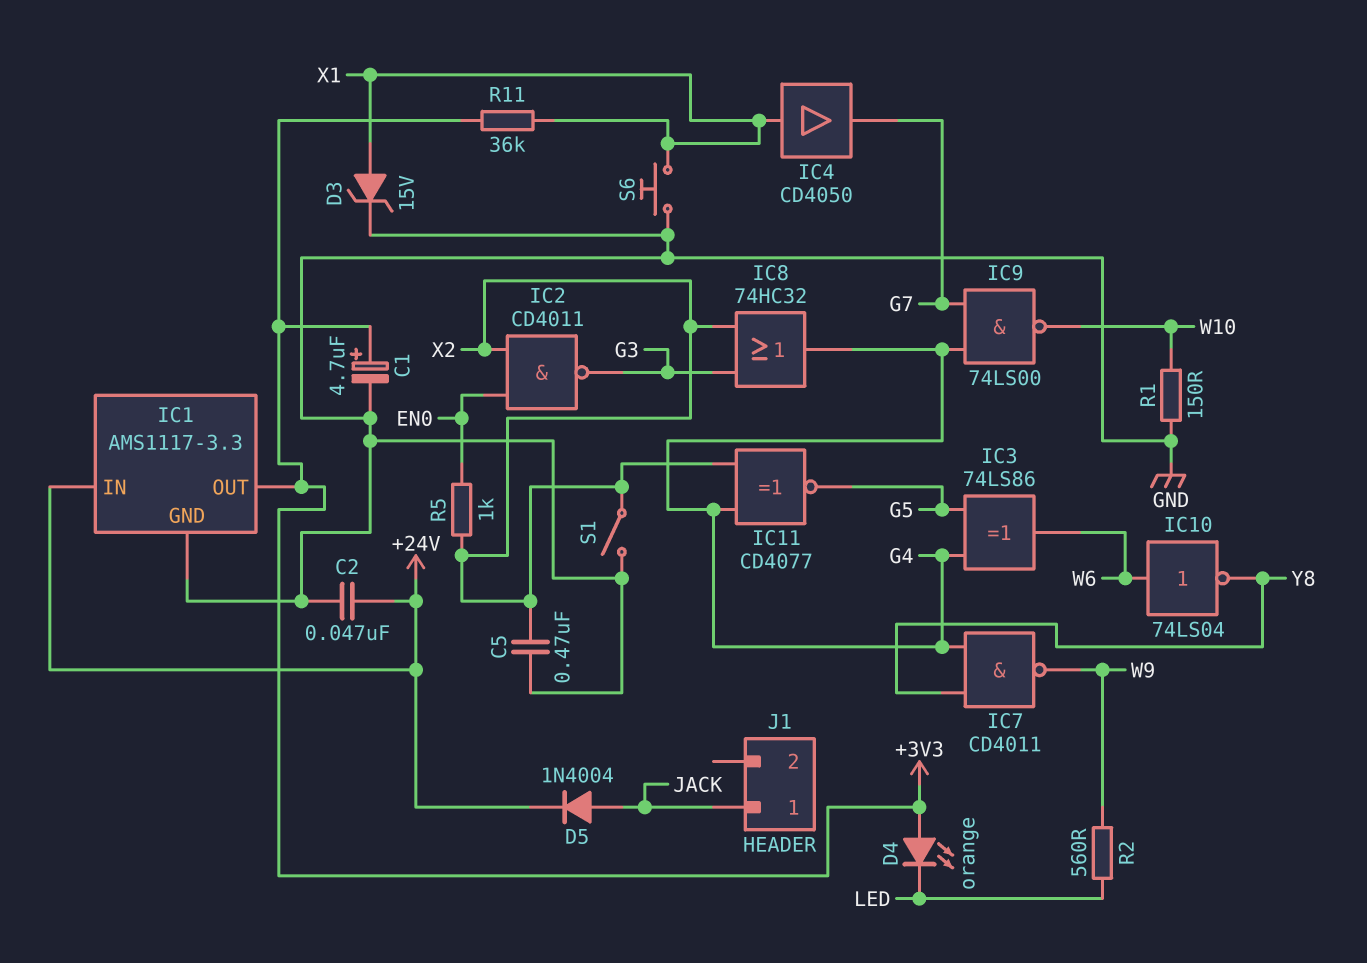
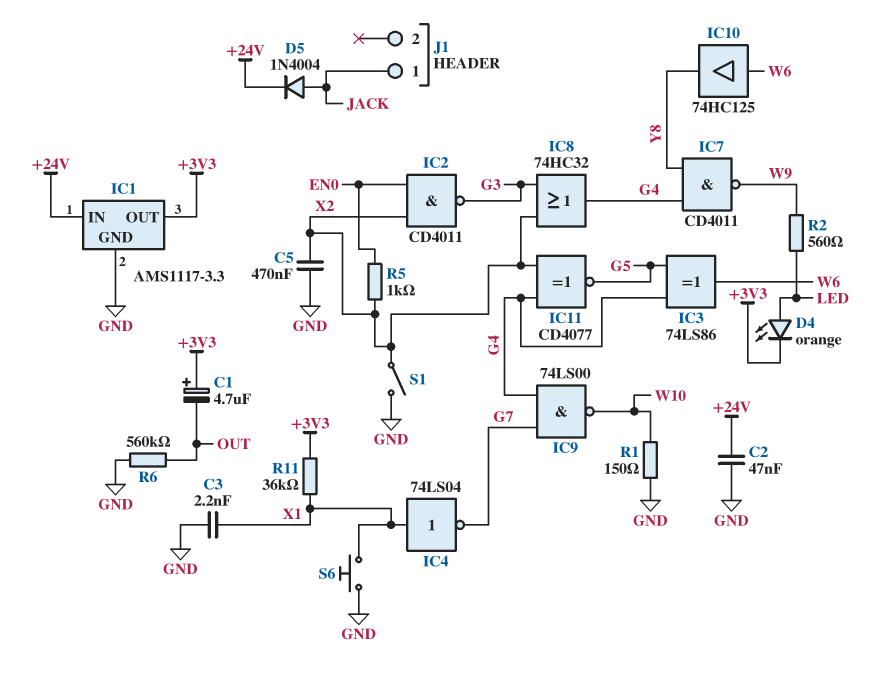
C1: 4.7uF (plus +3V3, minus GND) -> 4.7uF (plus +3V3, minus OUT)
C3: none -> 2.2nF (GND, X1)
D3: zener 15V (A X1, K GND) -> none
D4: LED orange (A +3V3, K LED) -> LED orange (A LED, K +3V3)
IC4: buffer CD4050 (in X1, out G7) -> NOT 74LS04 (in X1, out G7)
IC10: NOT 74LS04 (in W6, out Y8) -> buffer 74HC125 (in W6, out Y8)
R6: none -> 560k (GND, OUT)

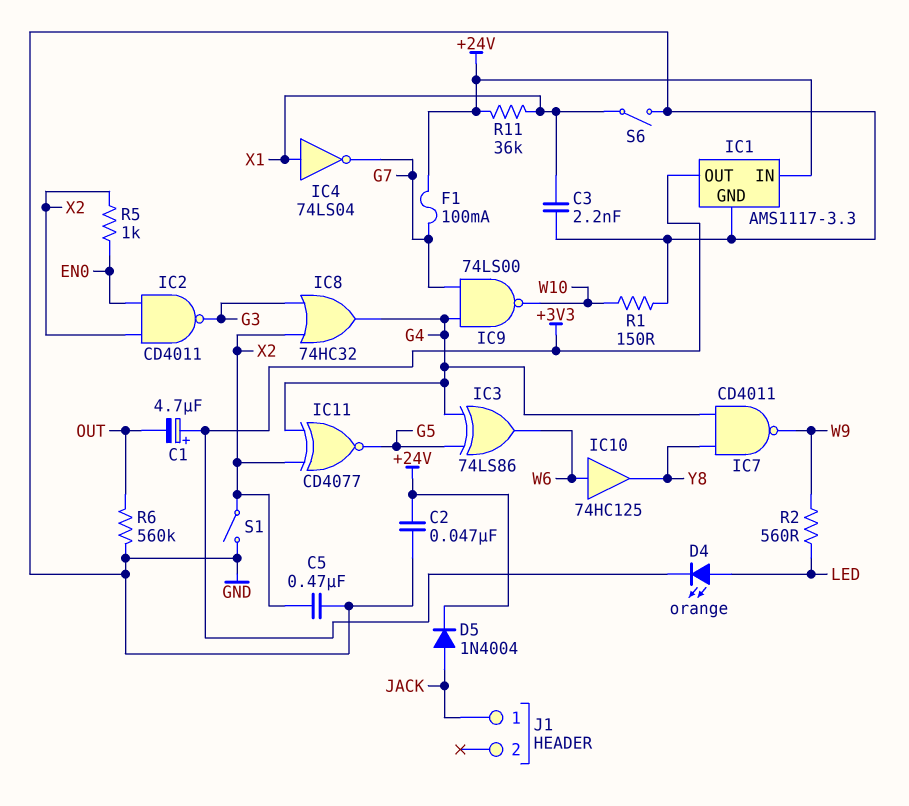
F1: none -> 100mA (+24V, G7)
R11: 36k (+3V3, X1) -> 36k (+24V, X1)
S6: button (GND, X1) -> switch (GND, X1)

